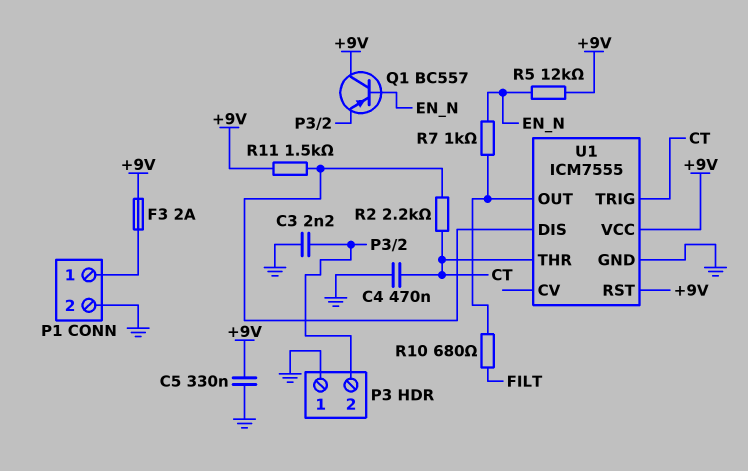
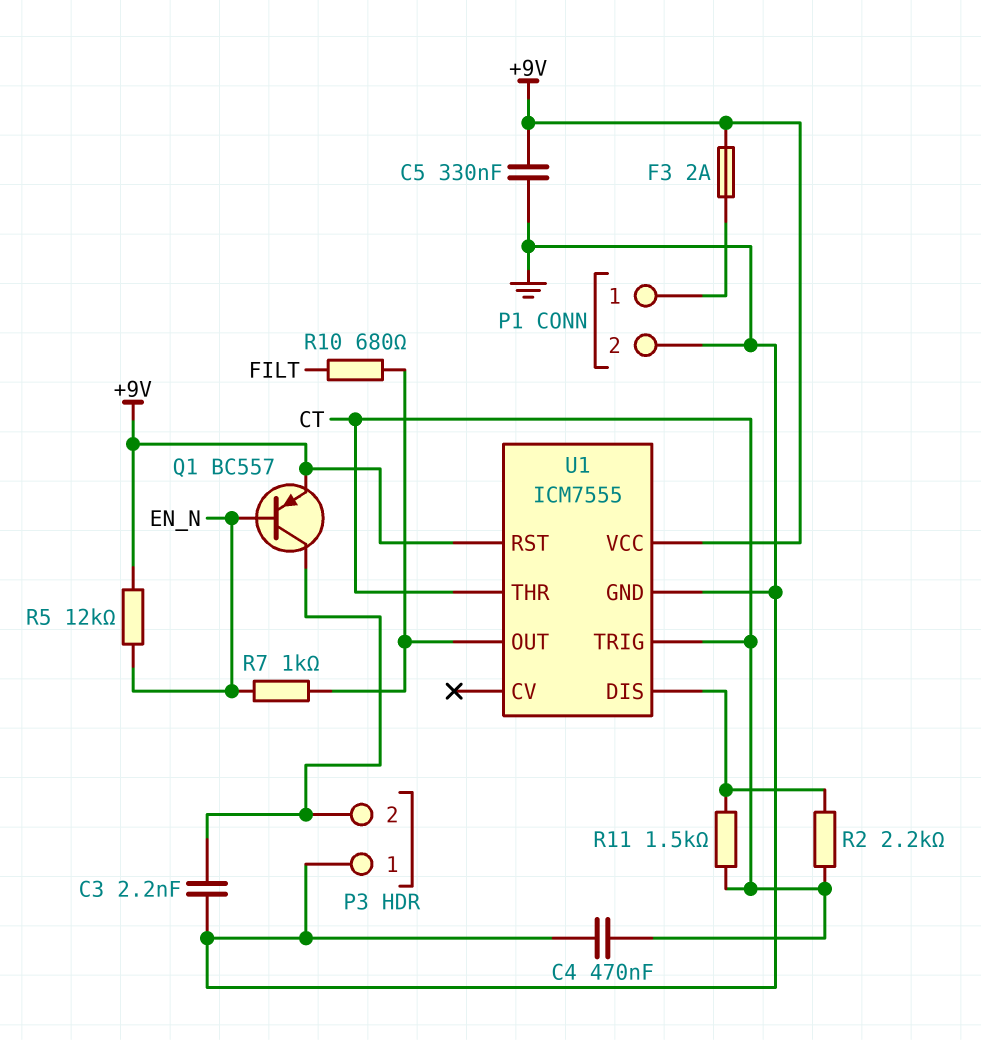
Q1: PNP BC557 (B EN_N, C +9V, E P3/2) -> PNP BC557 (B EN_N, C P3/2, E +9V)
R11: 1.5k (+9V, U1/DIS) -> 1.5k (CT, U1/DIS)

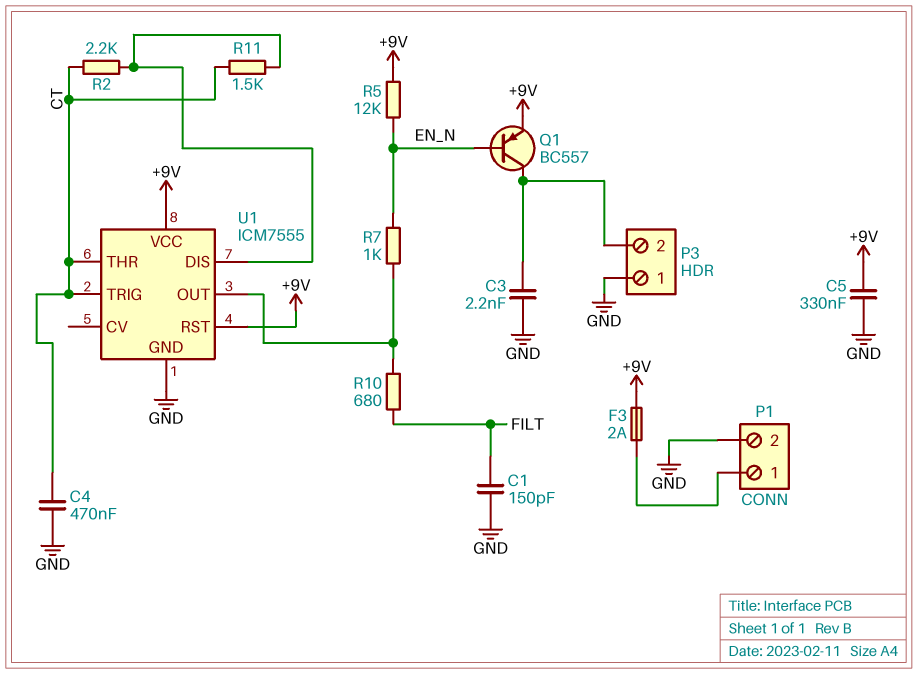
C1: none -> 150pF (FILT, GND)

